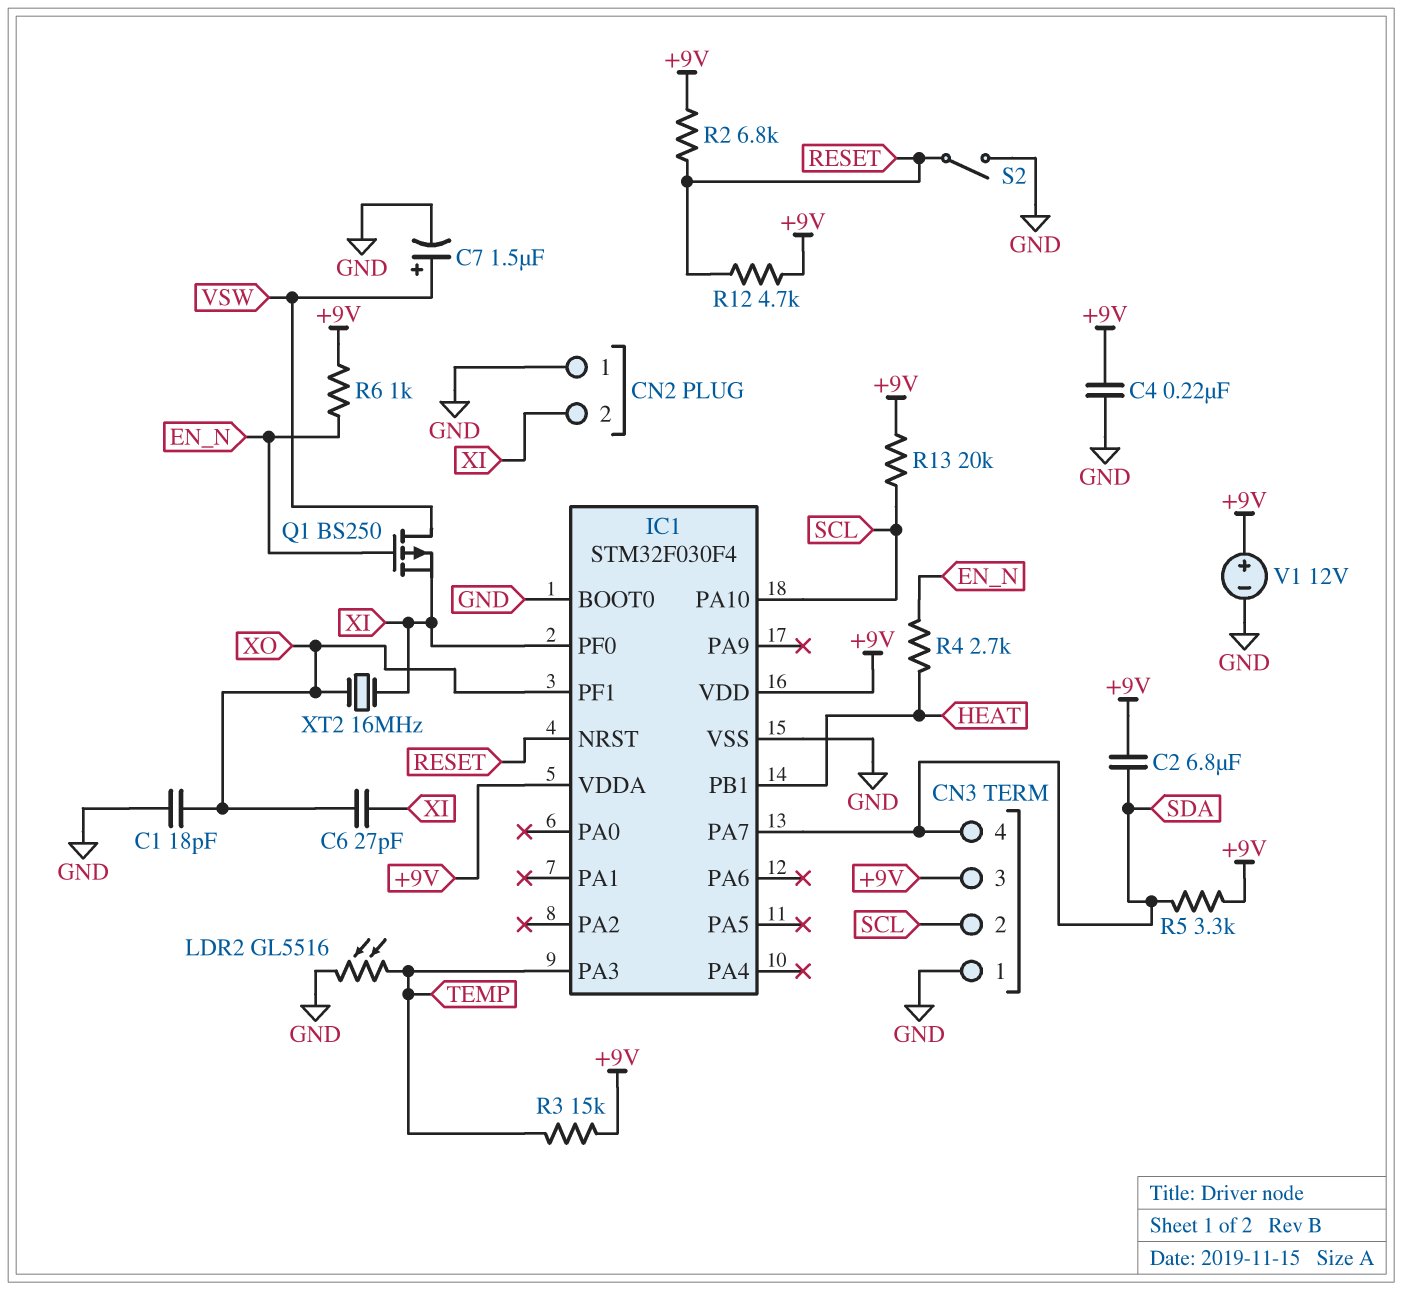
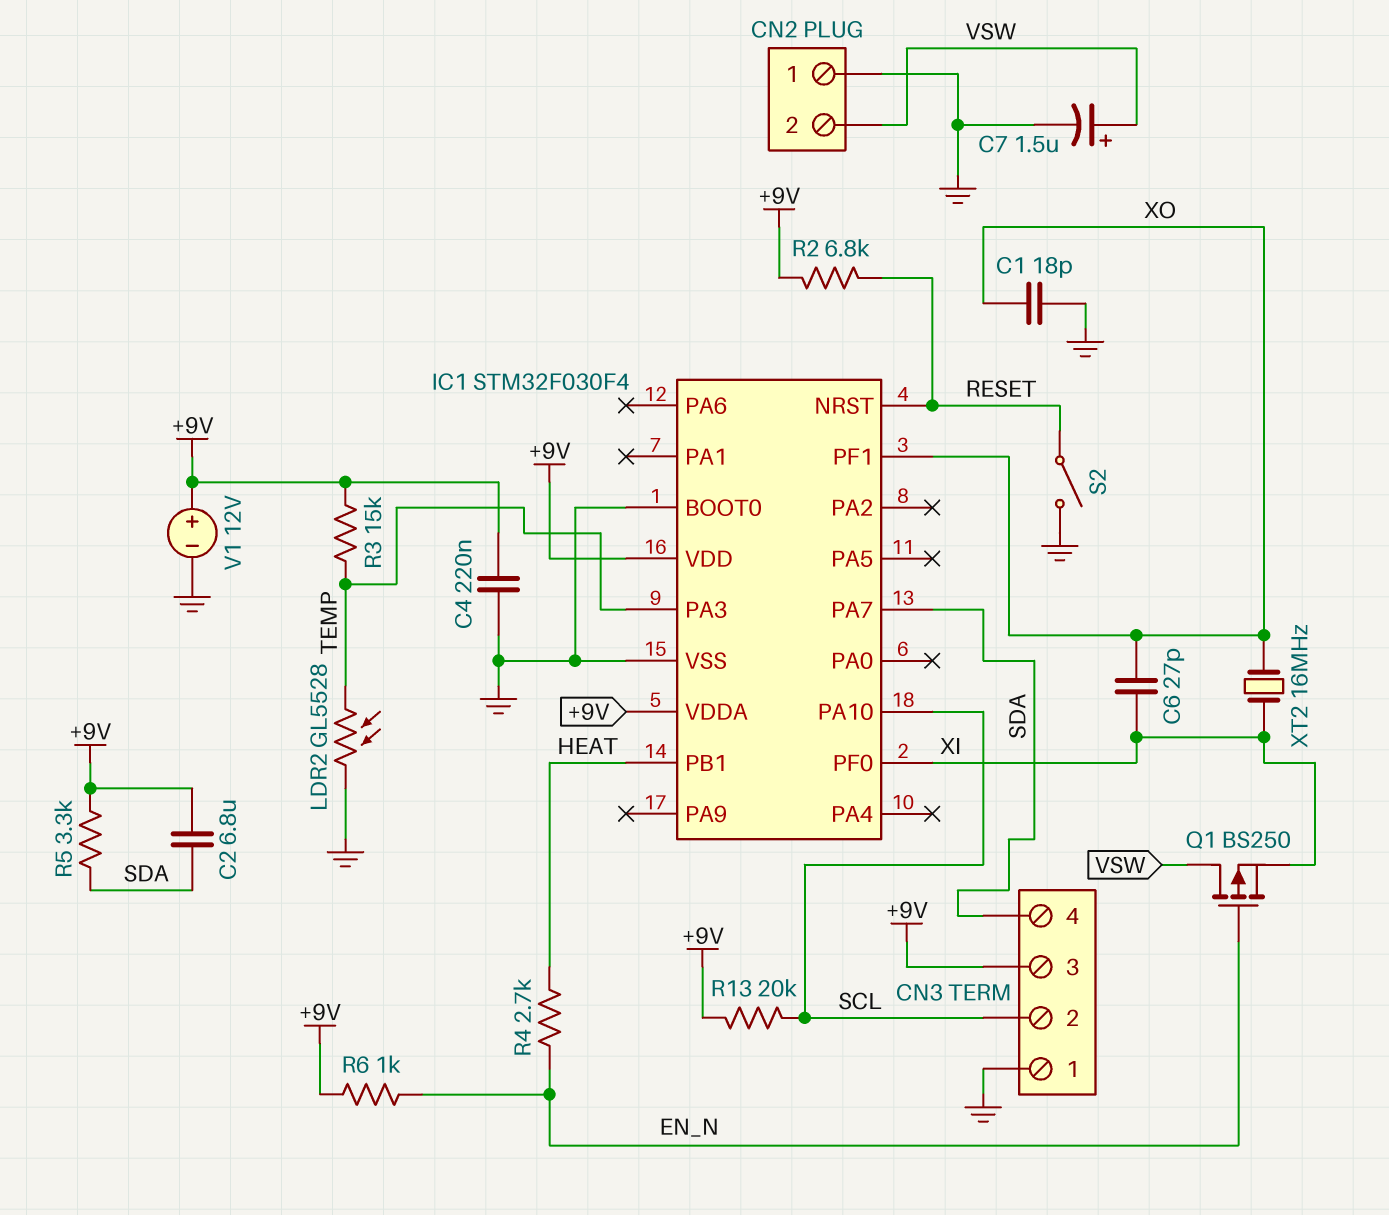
CN2 pin 2: XI -> VSW
LDR2: GL5516 (GND, TEMP) -> GL5528 (GND, TEMP)
R12: 4.7k (+9V, RESET) -> none

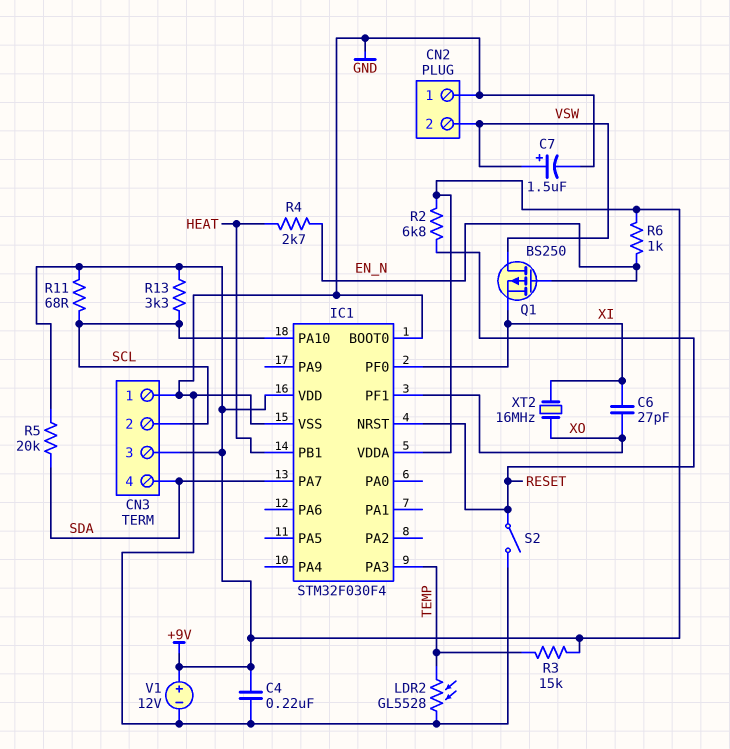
C1: 18pF (GND, XO) -> none
C2: 6.8uF (+9V, SDA) -> none
R5: 3.3k (+9V, SDA) -> 20k (+9V, SDA)
R11: none -> 68 (+9V, SCL)
R13: 20k (+9V, SCL) -> 3.3k (+9V, SCL)

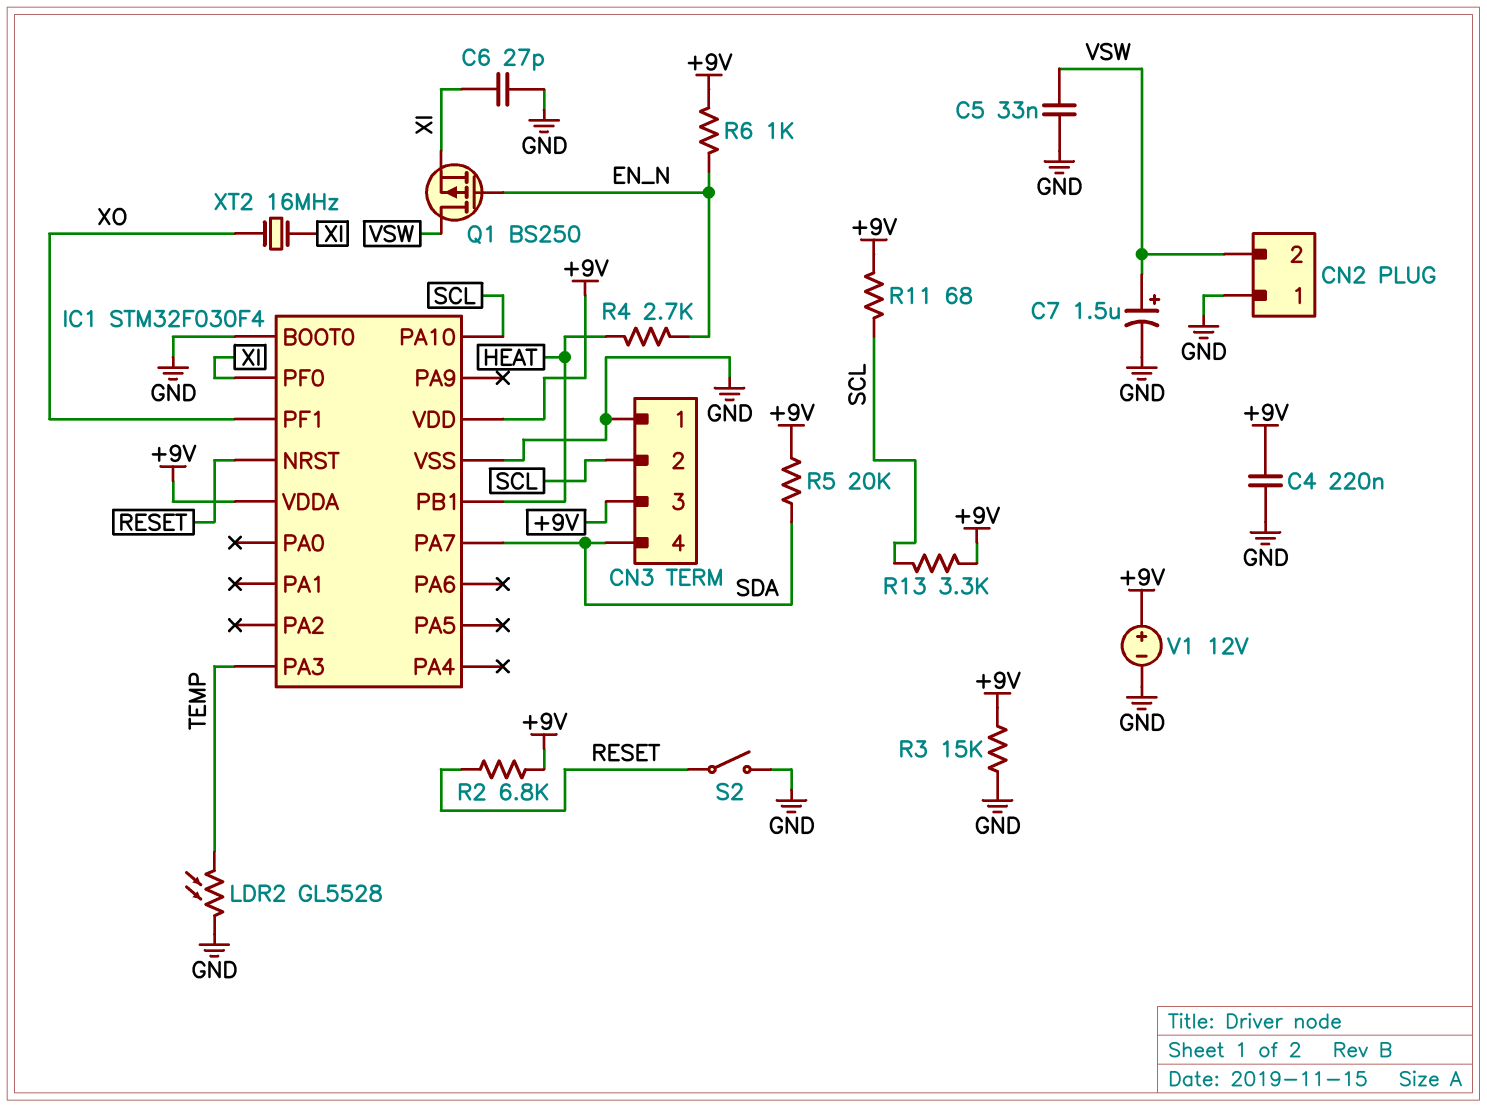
C5: none -> 33nF (GND, VSW)
C6: 27pF (XI, XO) -> 27pF (GND, XI)
R3: 15k (+9V, TEMP) -> 15k (+9V, GND)

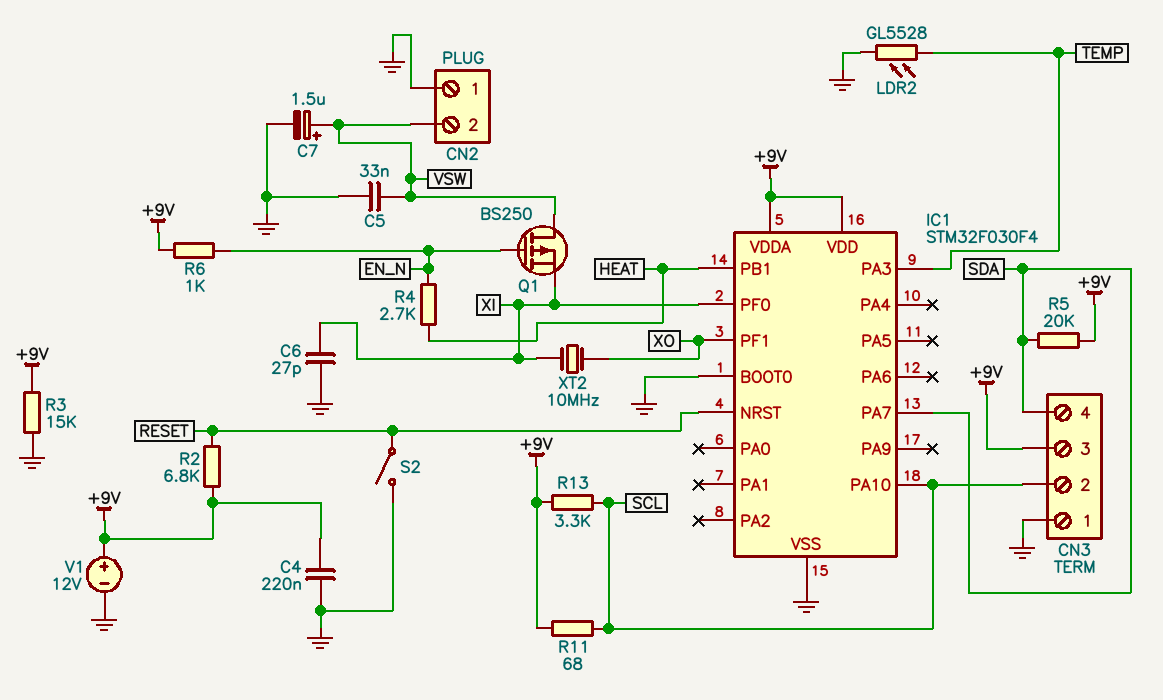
XT2: 16MHz (XI, XO) -> 10MHz (XI, XO)

